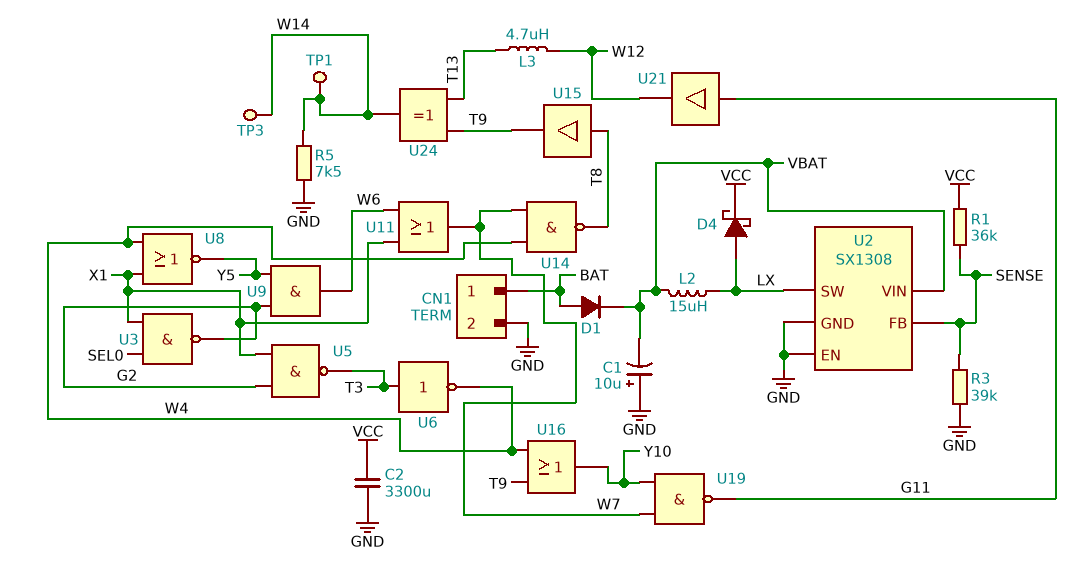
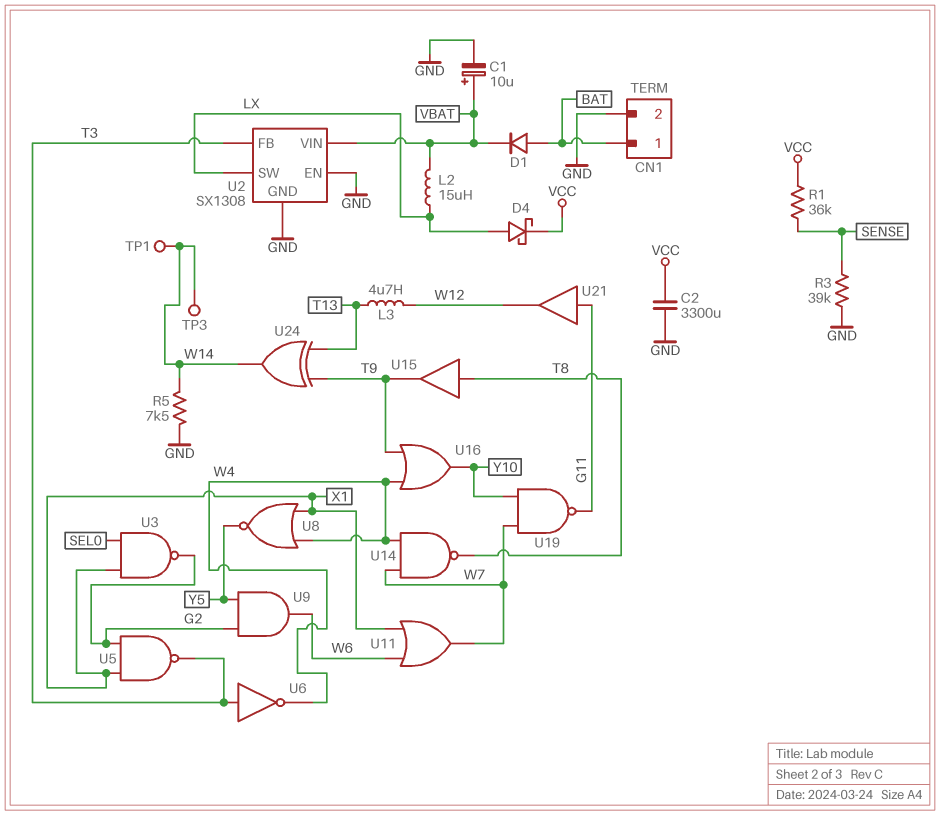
C1: 10uF (plus GND, minus VBAT) -> 10uF (plus VBAT, minus GND)
U2 pin FB: SENSE -> T3

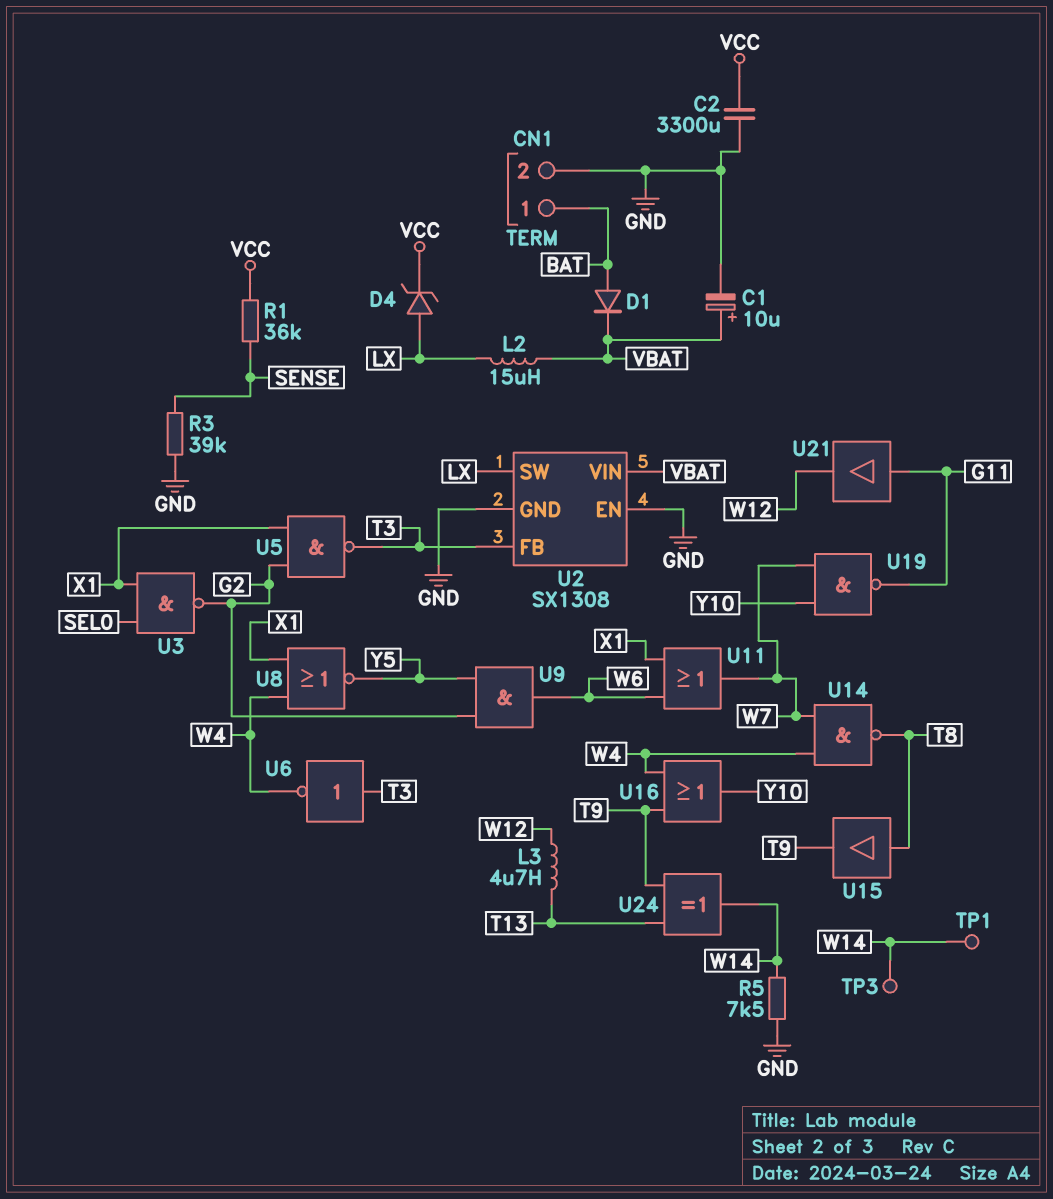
D4: schottky (A LX, K VCC) -> zener (A LX, K VCC)

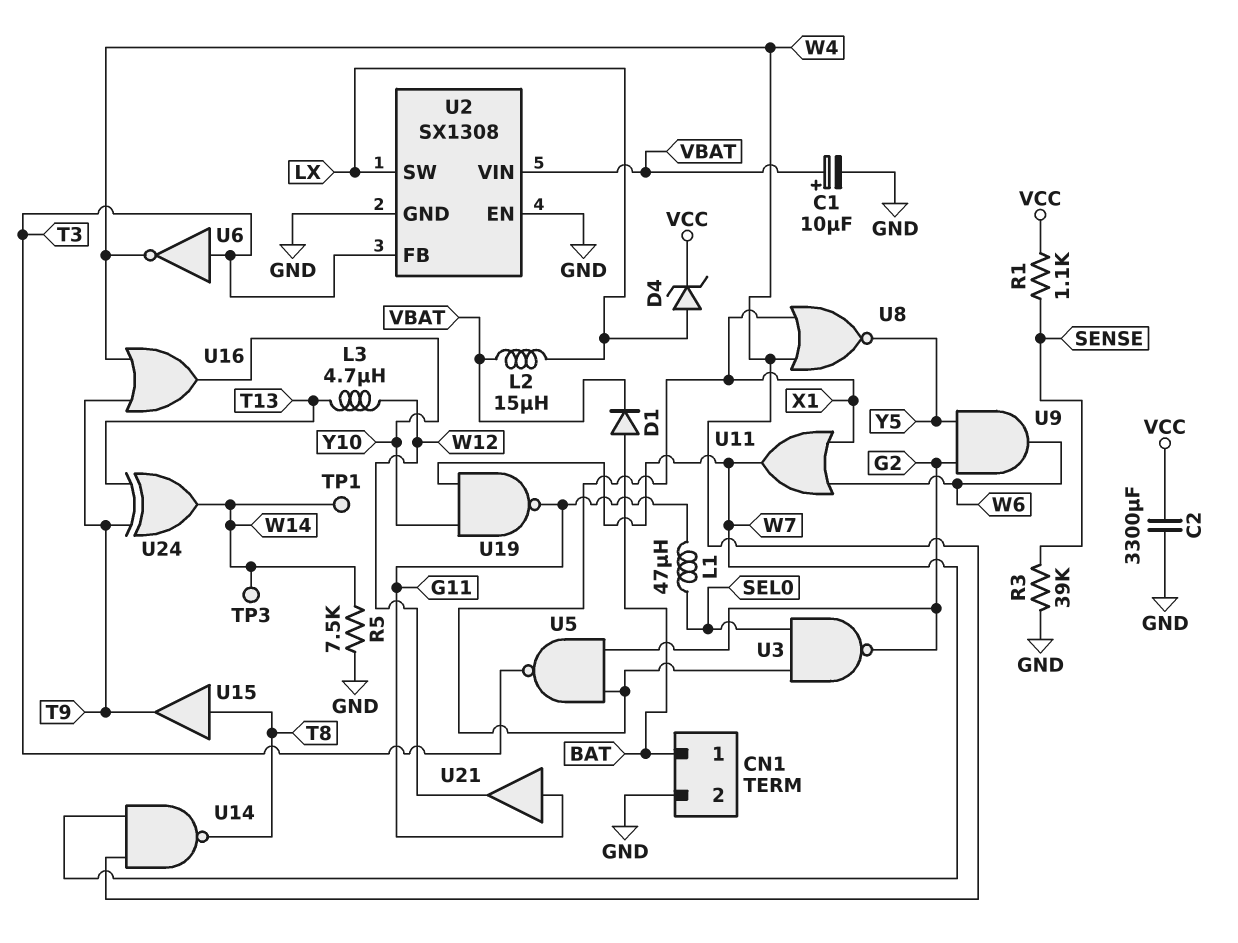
L1: none -> 47uH (G11, SEL0)
R1: 36k (SENSE, VCC) -> 1.1k (SENSE, VCC)

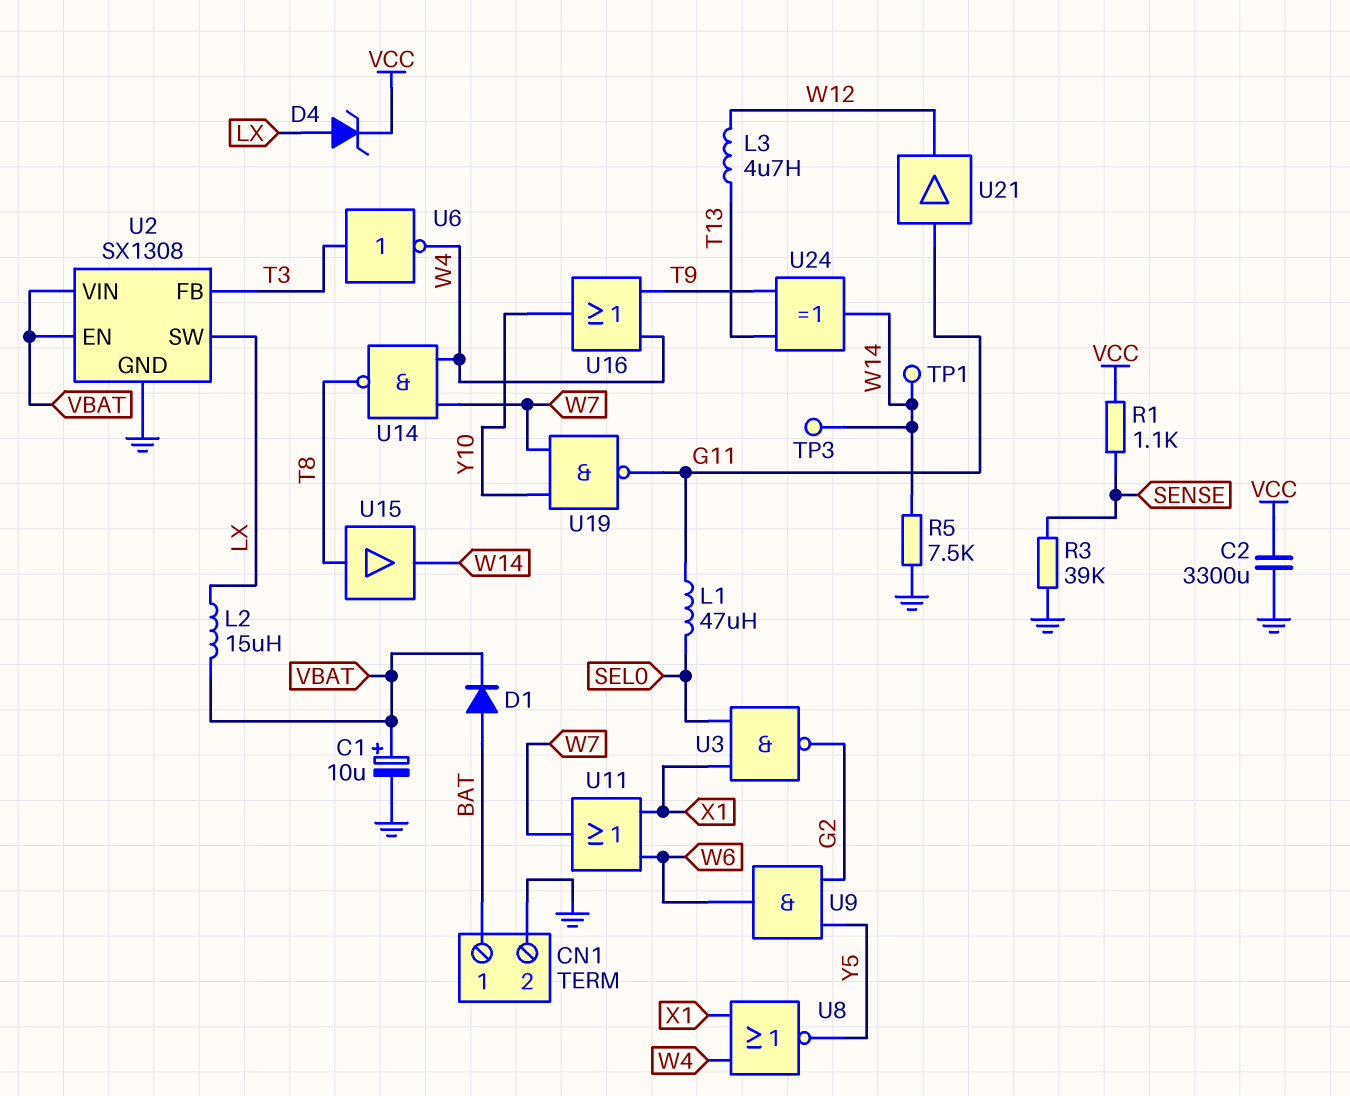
U2 pin EN: GND -> VBAT
U5: NAND (in G2, in X1, out T3) -> none
U15: buffer (in T8, out T9) -> buffer (in T8, out W14)

